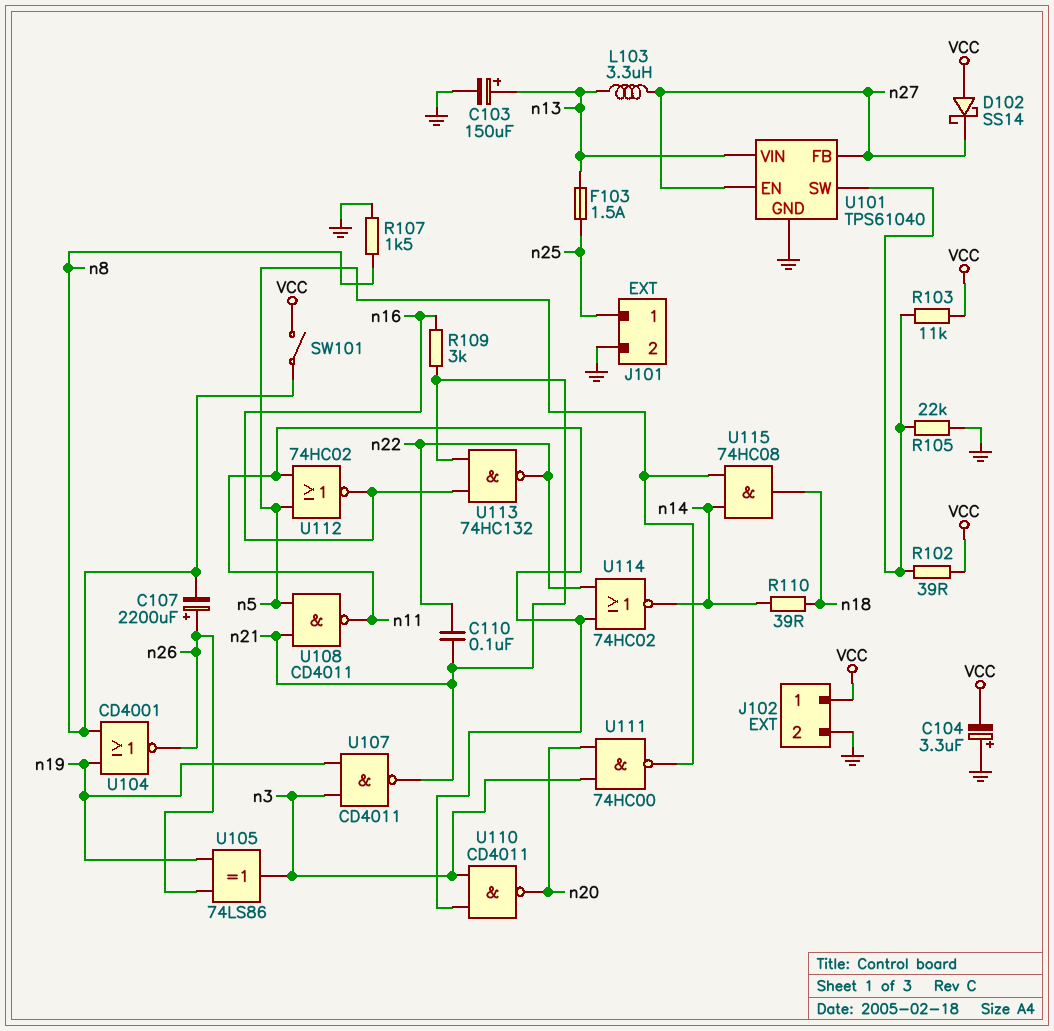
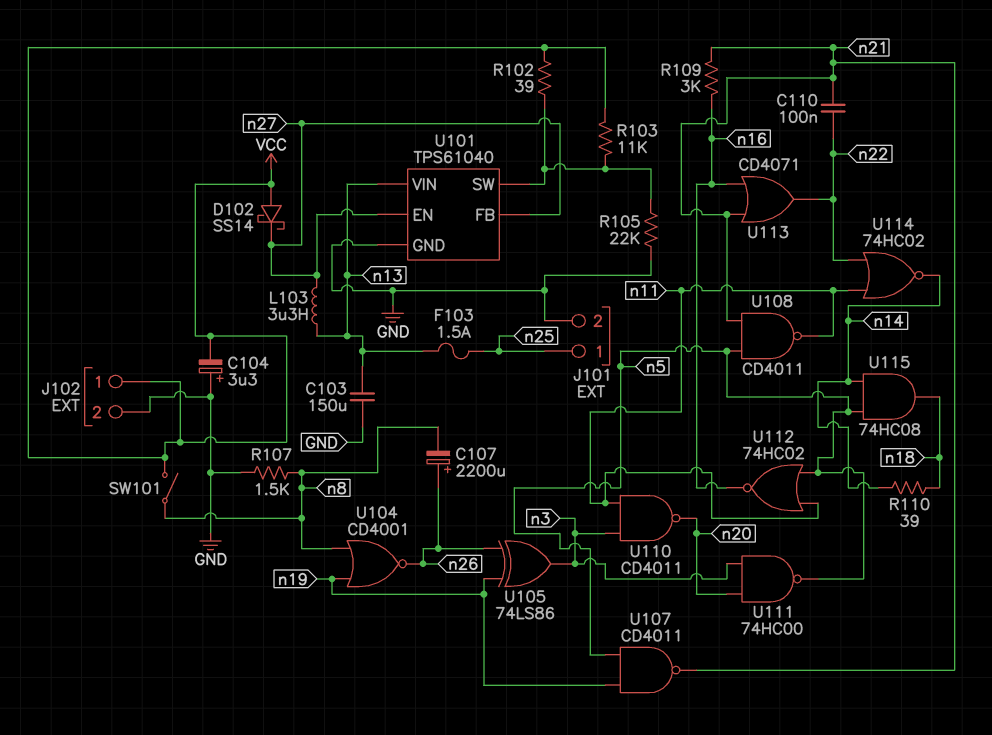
C103: 150uF (plus n13, minus GND) -> 150uF (GND, n13)
U107: NAND CD4011 (in n3, in n19, out n21) -> NAND CD4011 (in n5, in n19, out n21)
U113: NAND 74HC132 (in n16, in n21, out n22) -> OR CD4071 (in n16, in n21, out n22)

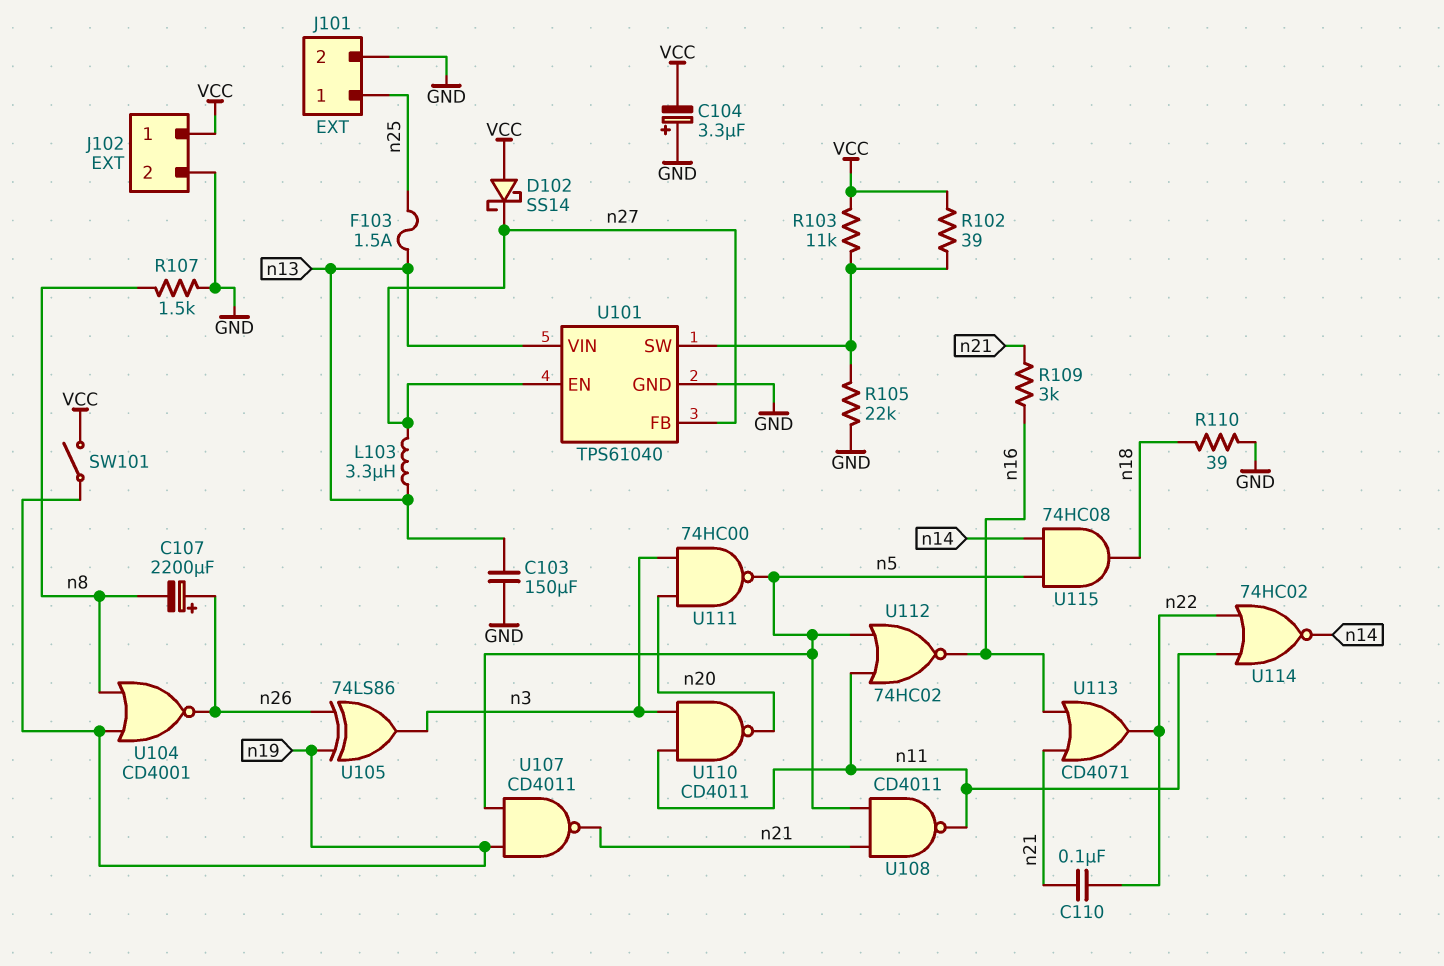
R110: 39 (n14, n18) -> 39 (GND, n18)
SW101: switch (VCC, n8) -> switch (VCC, n19)

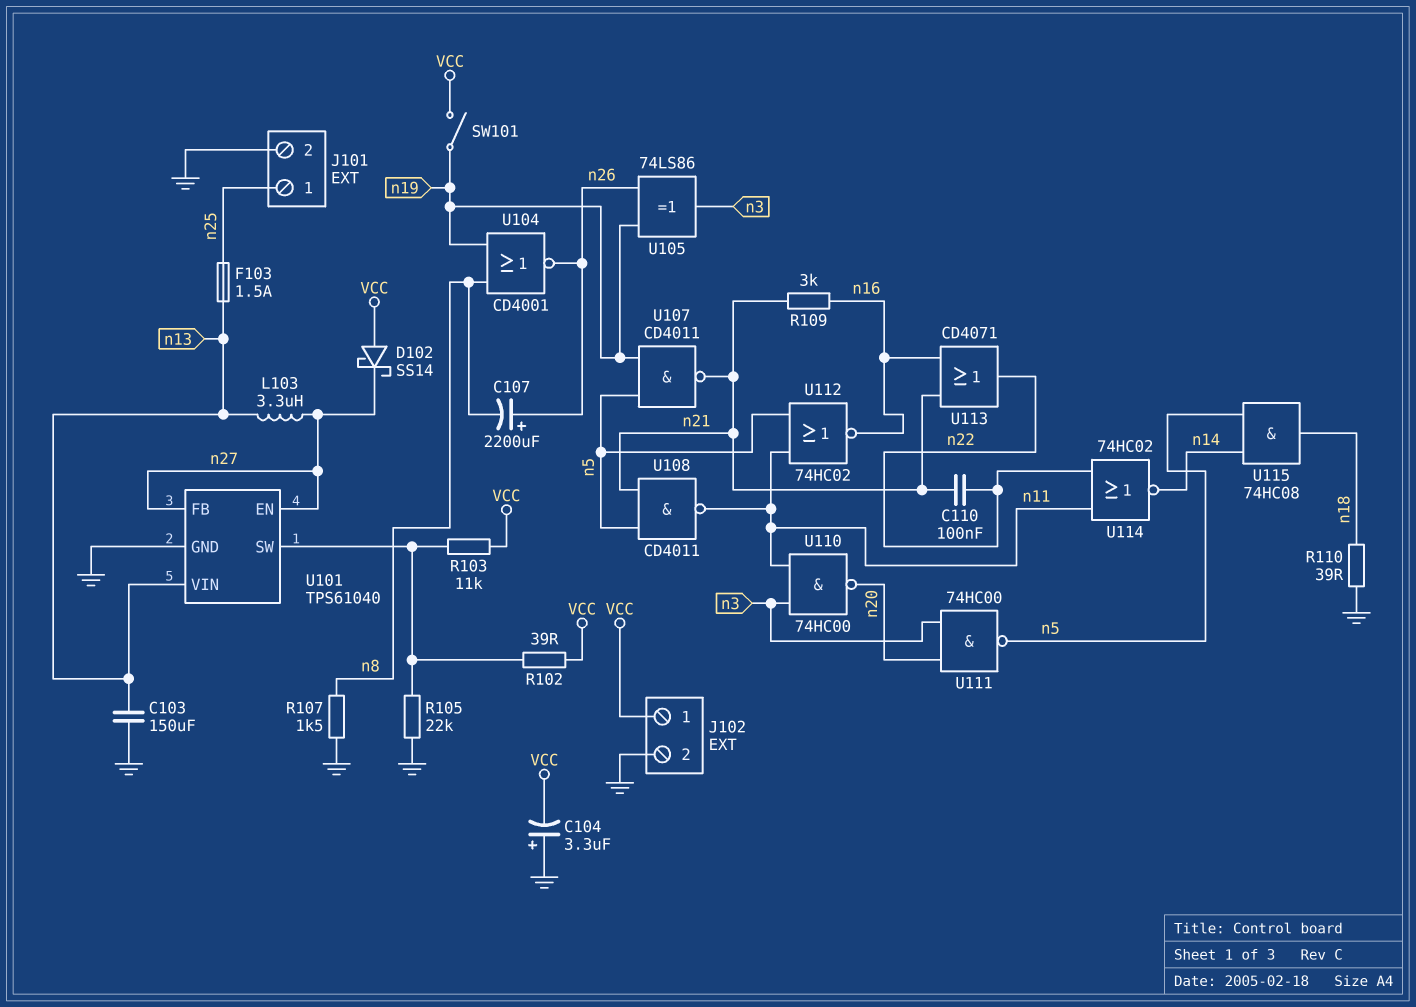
U110: NAND CD4011 (in n3, in n11, out n20) -> NAND 74HC00 (in n3, in n11, out n20)

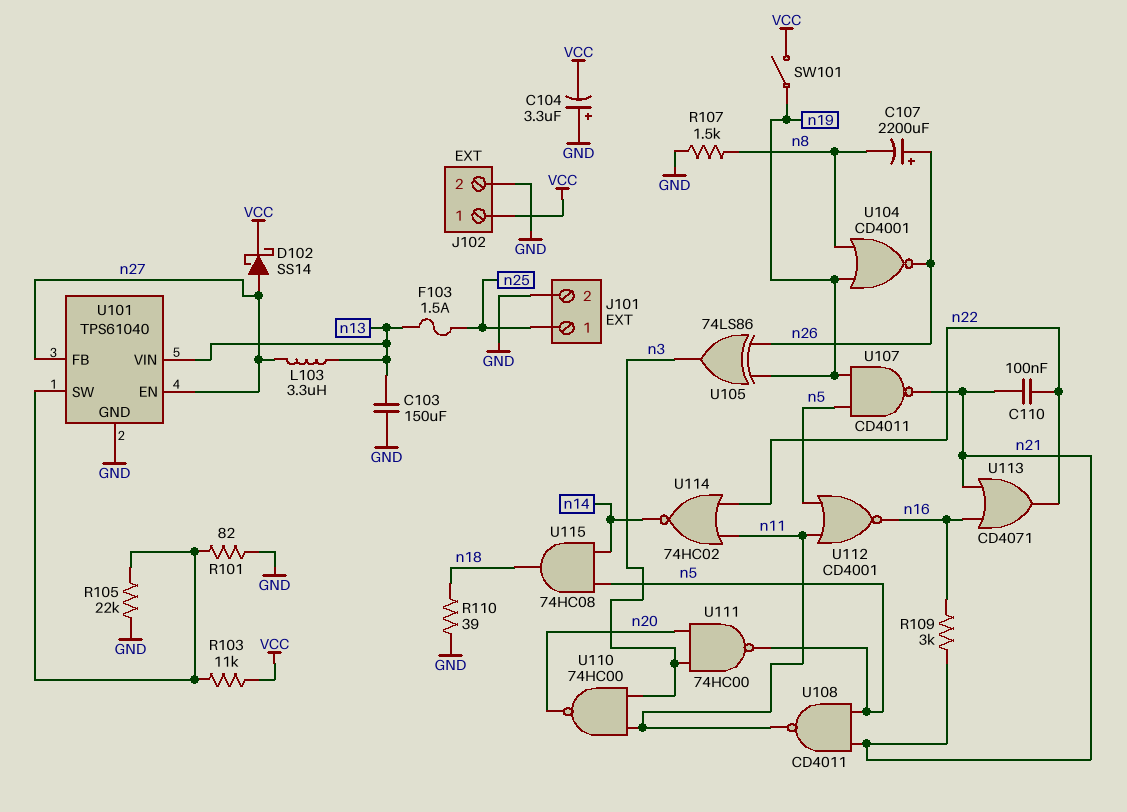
D102: schottky SS14 (A VCC, K n27) -> schottky SS14 (A n27, K VCC)
R101: none -> 82 (GND, U101/SW)
R102: 39 (U101/SW, VCC) -> none
U112: NOR 74HC02 (in n5, in n11, out n16) -> NOR CD4001 (in n5, in n11, out n16)

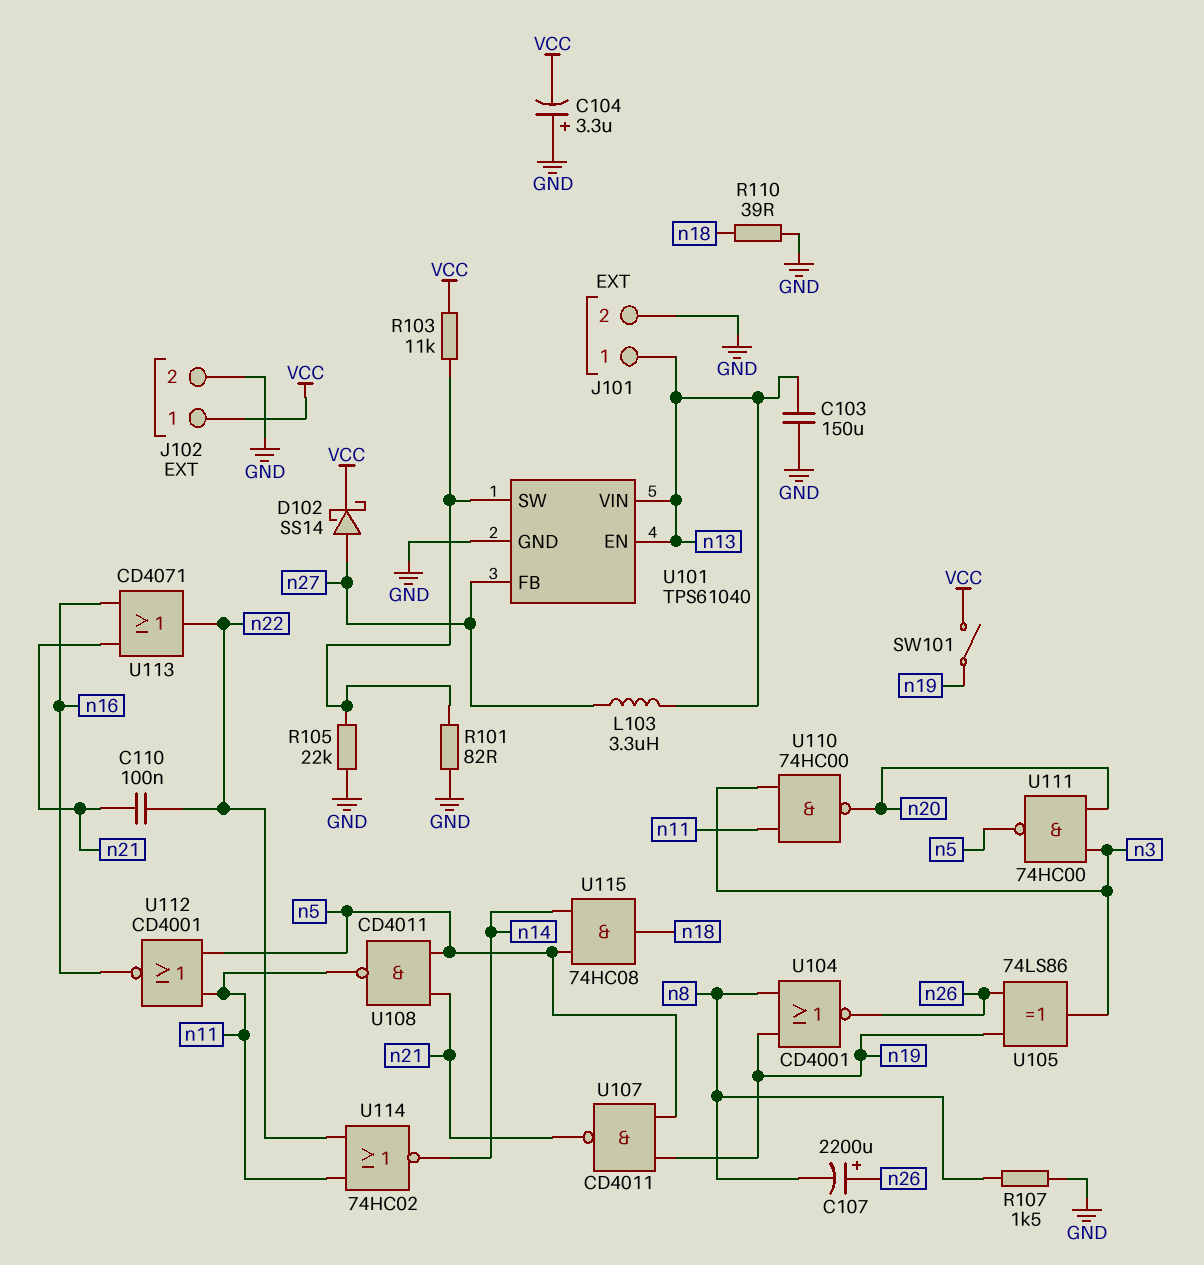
F103: 1.5A (n13, n25) -> none
J101 pin 1: n25 -> n13
R109: 3k (n16, n21) -> none
U101 pin EN: n27 -> n13

